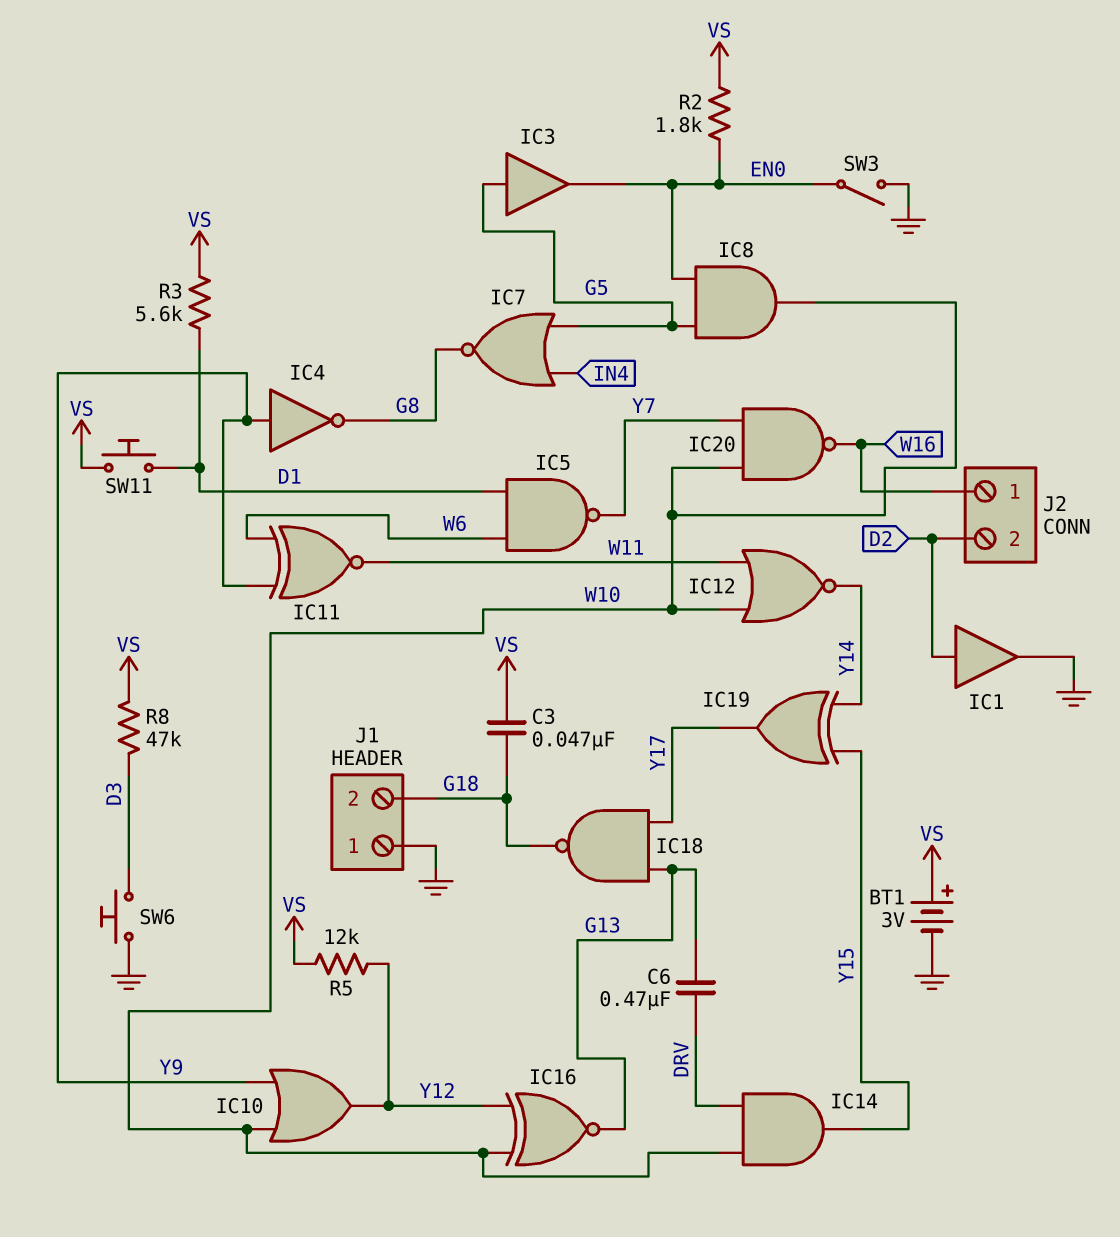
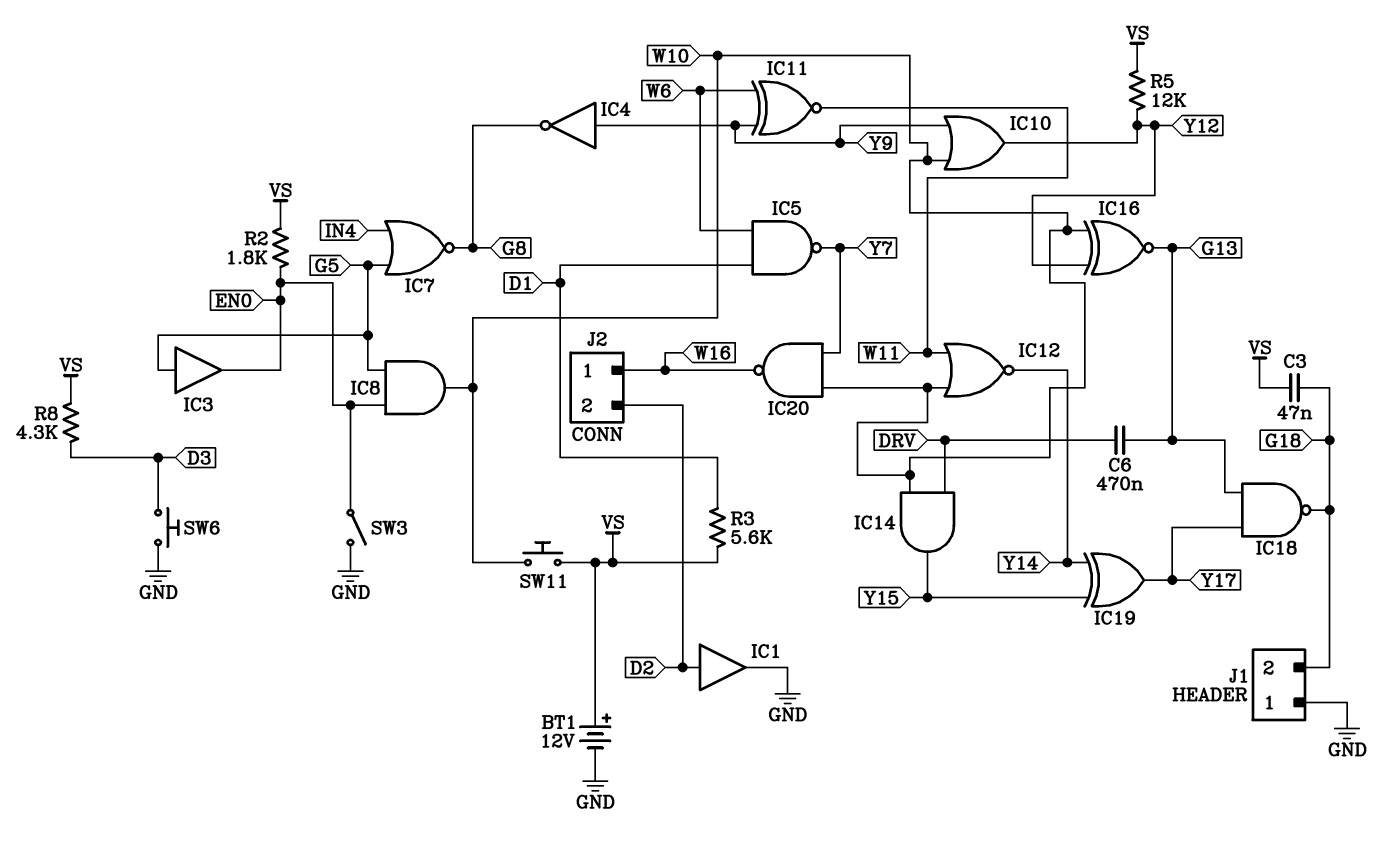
BT1: 3V (plus VS, minus GND) -> 12V (plus VS, minus GND)
R8: 47k (D3, VS) -> 4.3k (D3, VS)
SW11: button (D1, VS) -> button (VS, W10)

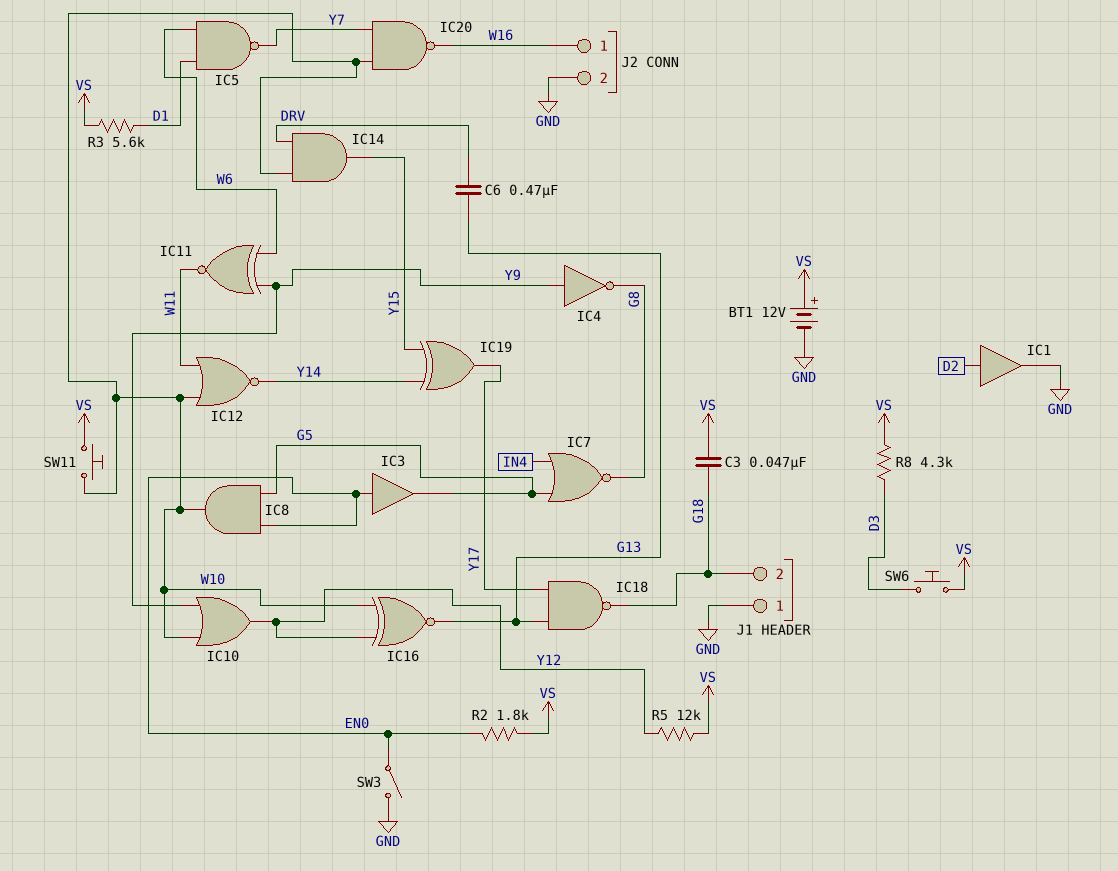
IC3: buffer (in G5, out EN0) -> buffer (in EN0, out G5)
J2 pin 2: D2 -> GND
SW6: button (D3, GND) -> button (D3, VS)

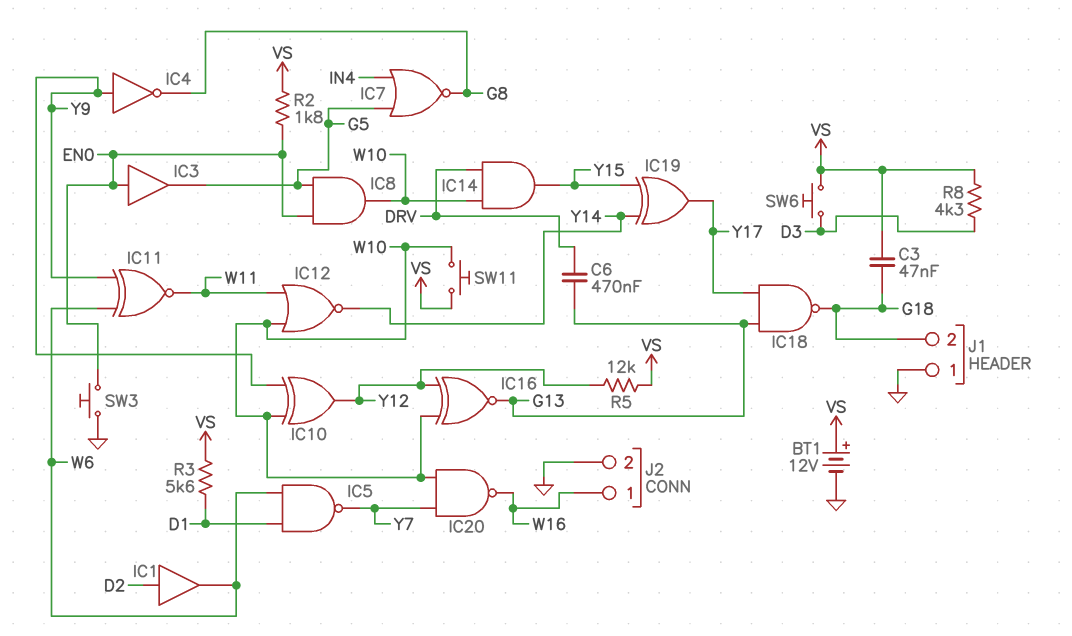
IC1: buffer (in D2, out GND) -> buffer (in D2, out W6)
IC10: OR (in W10, in Y9, out Y12) -> XOR (in W10, in Y9, out Y12)
SW3: switch (EN0, GND) -> button (EN0, GND)

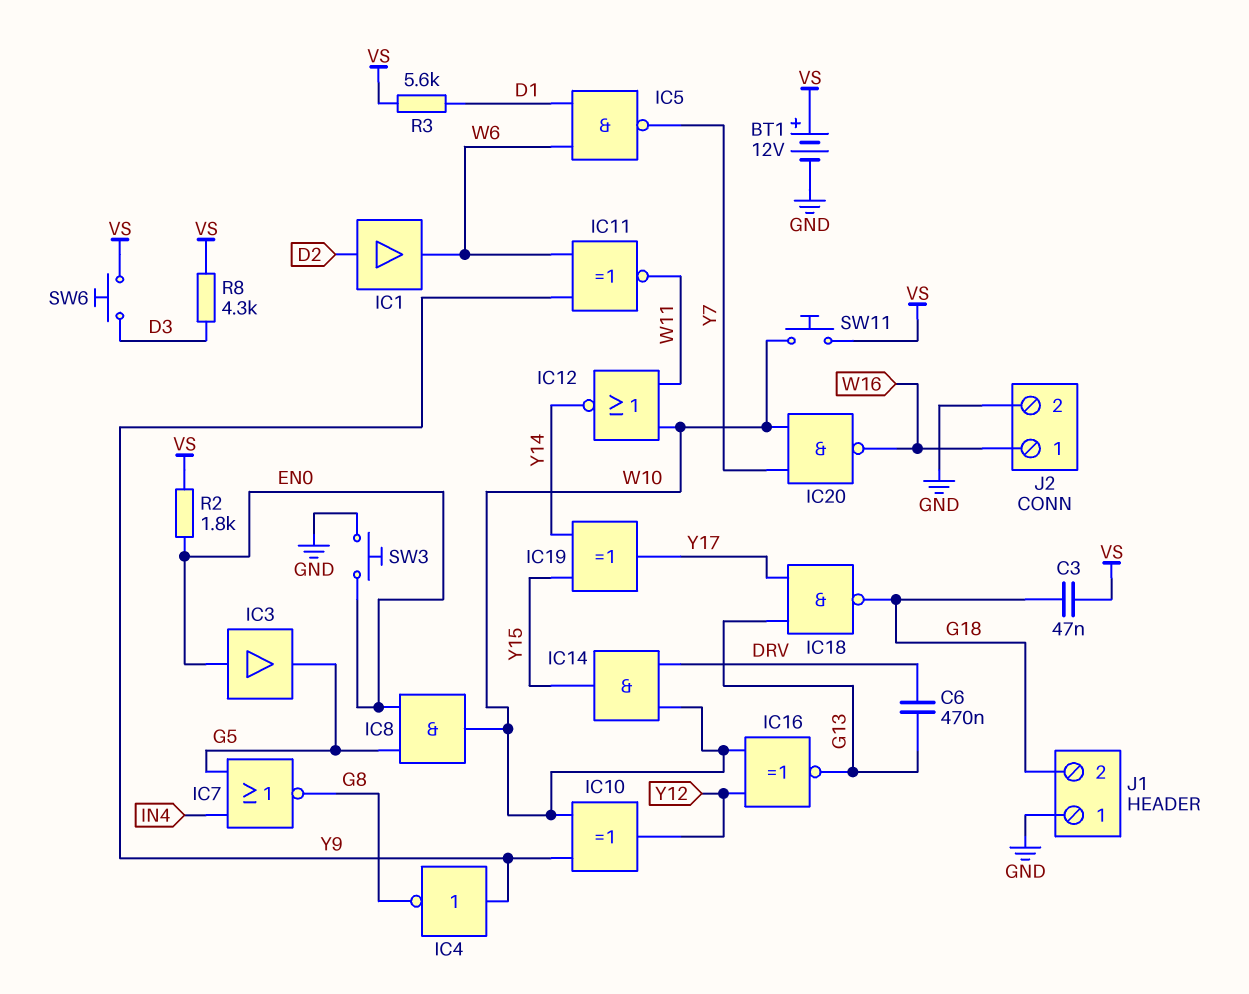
R5: 12k (VS, Y12) -> none

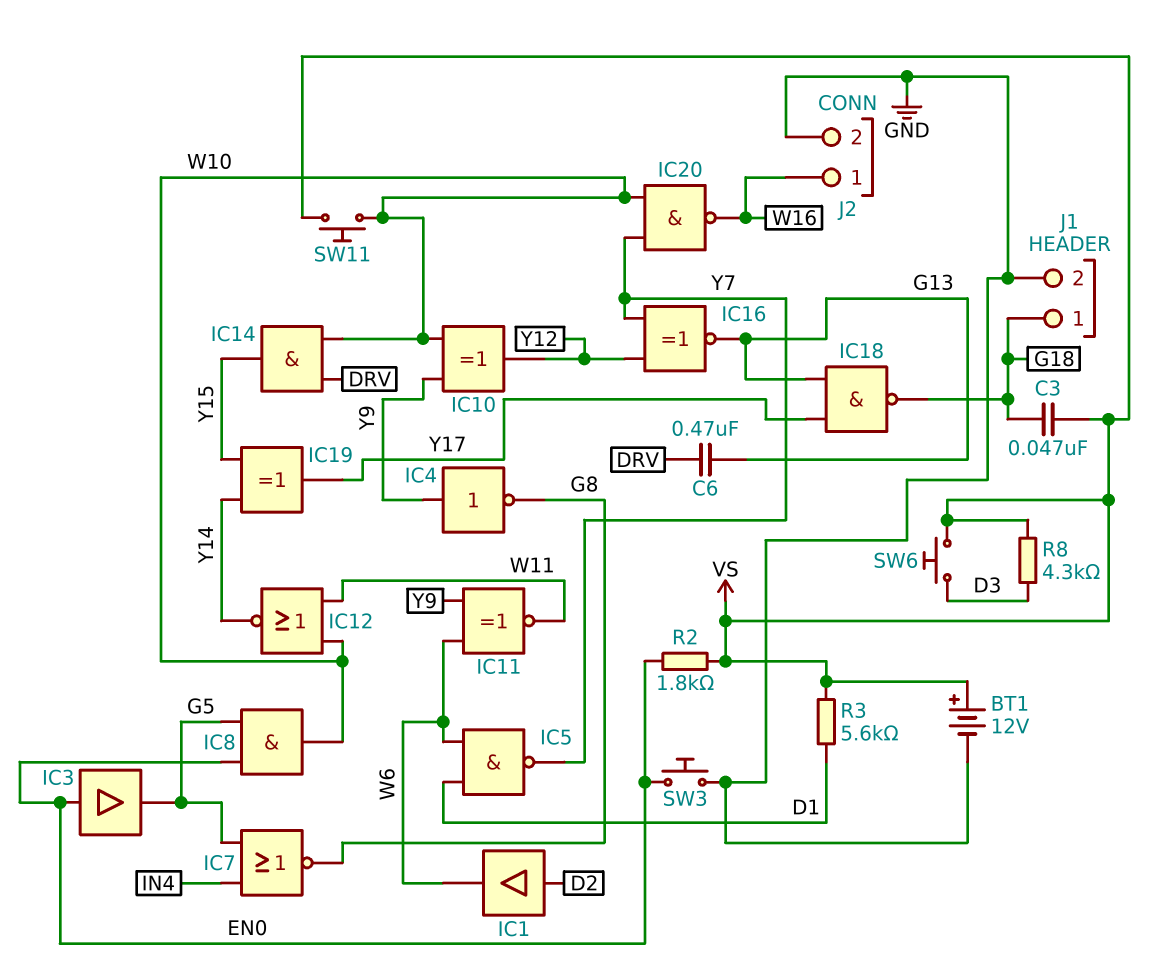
IC16: XNOR (in W10, in Y12, out G13) -> XNOR (in Y7, in Y12, out G13)
J1 pin 1: GND -> G18
J1 pin 2: G18 -> GND

